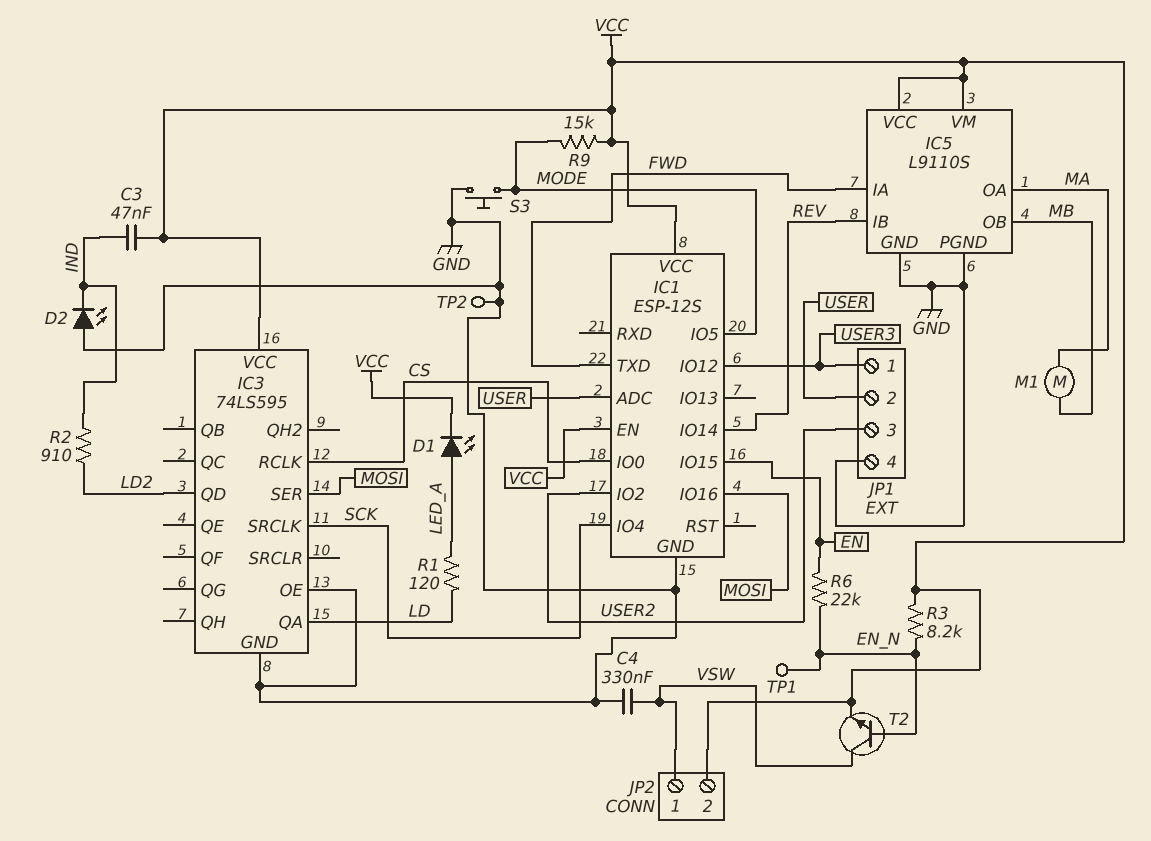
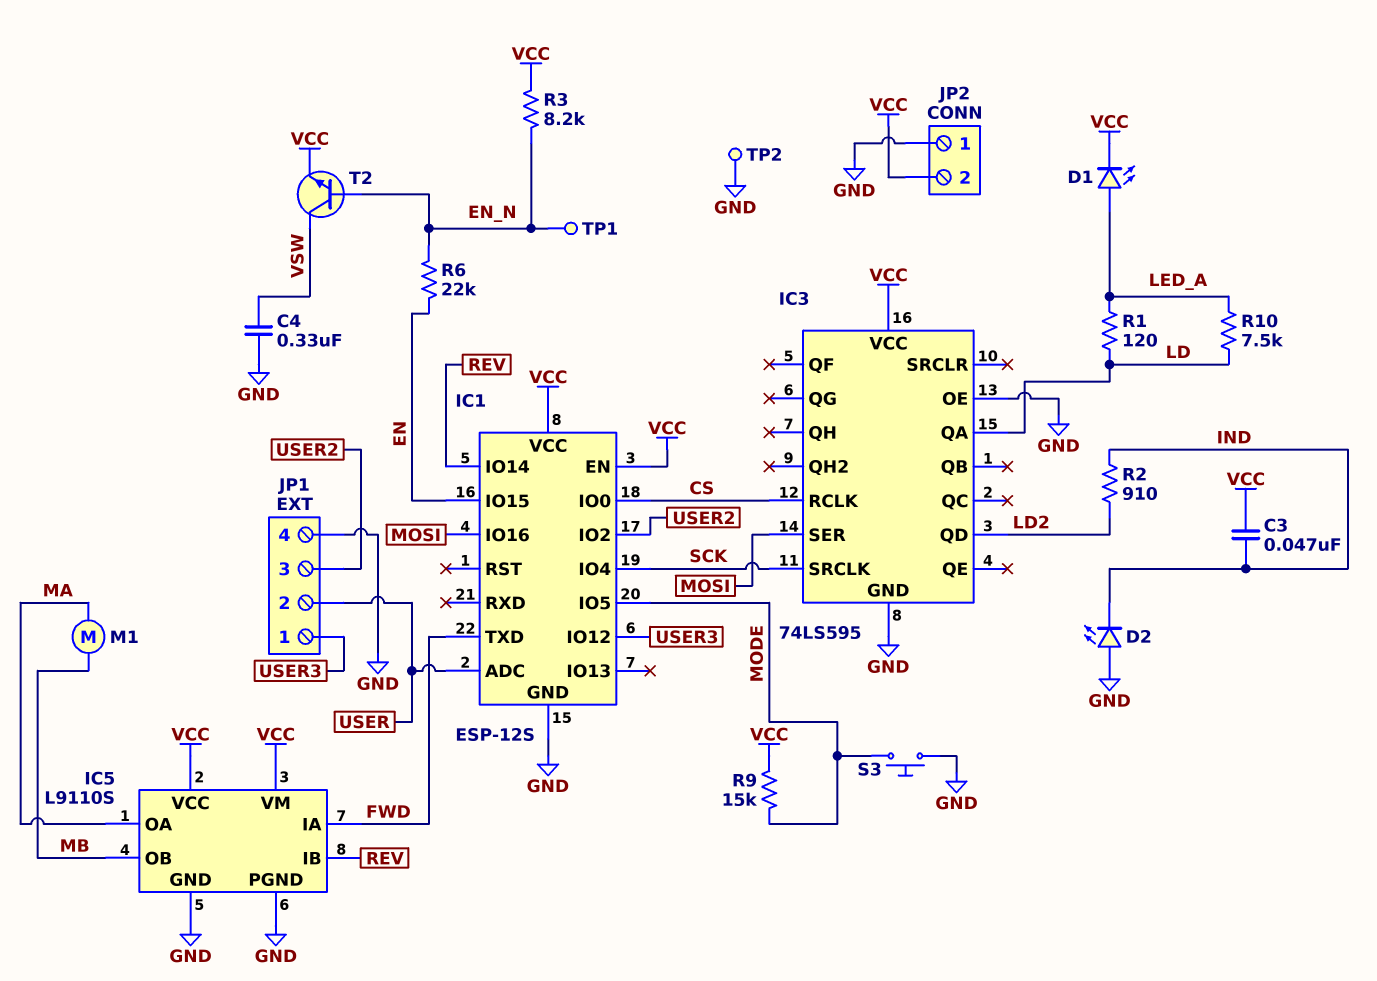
JP2 pin 1: VSW -> GND
R10: none -> 7.5k (LD, LED_A)

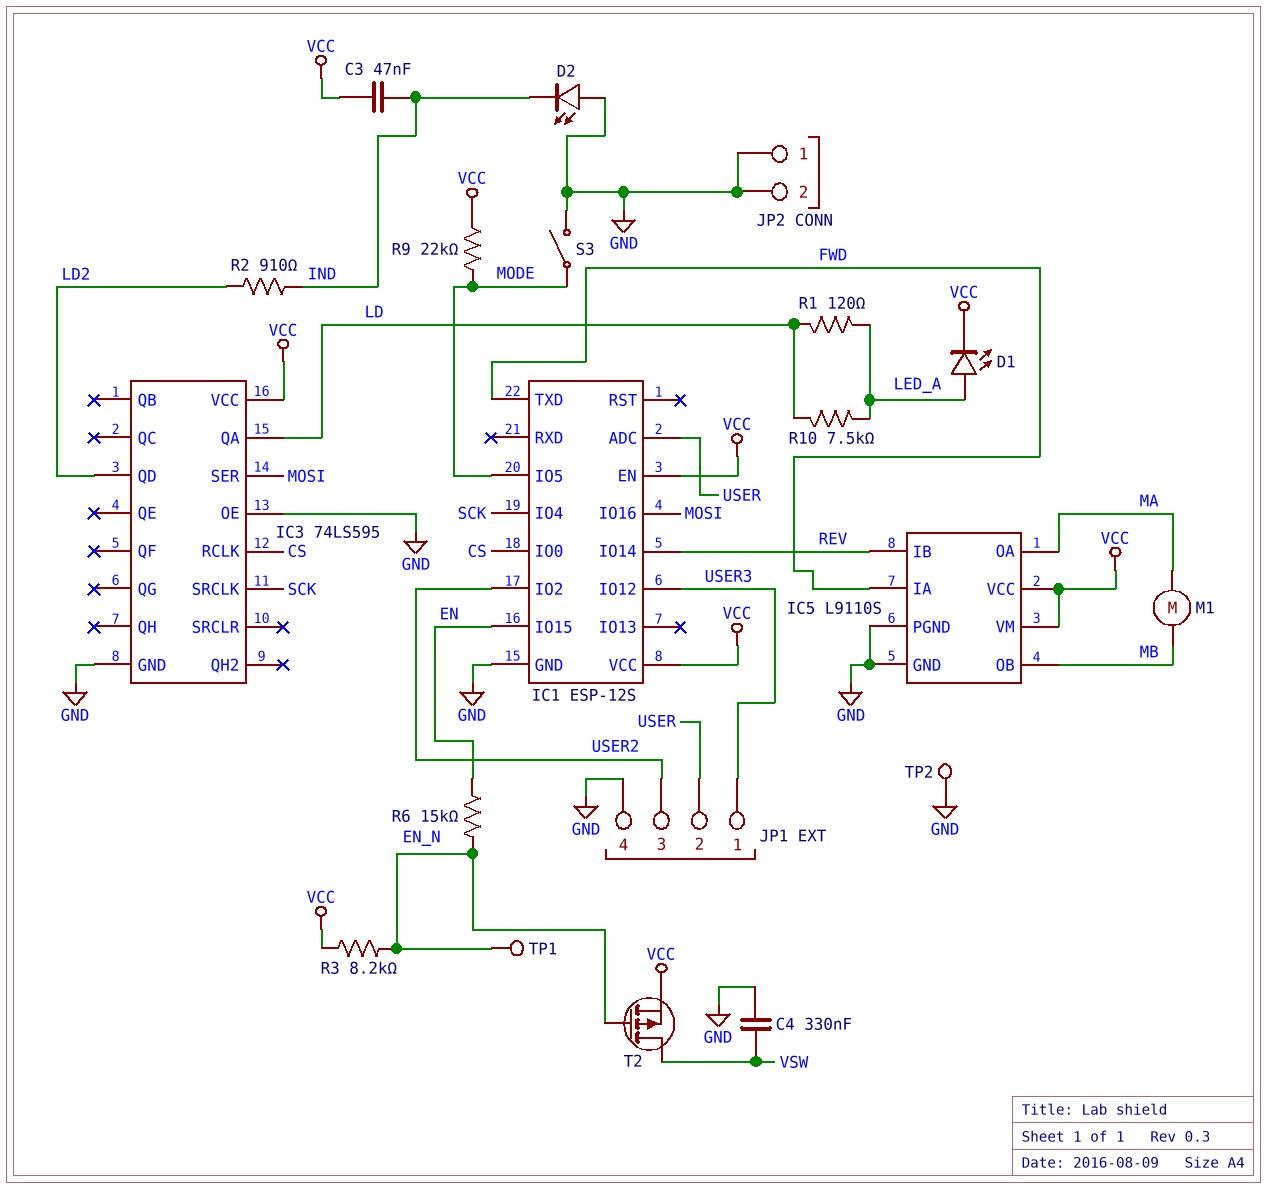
JP2 pin 2: VCC -> GND
R6: 22k (EN, EN_N) -> 15k (EN, EN_N)
R9: 15k (MODE, VCC) -> 22k (MODE, VCC)
S3: button (GND, MODE) -> switch (GND, MODE)
T2: NPN (B EN_N, C VSW, E VCC) -> PMOS (G EN_N, D VSW, S VCC)

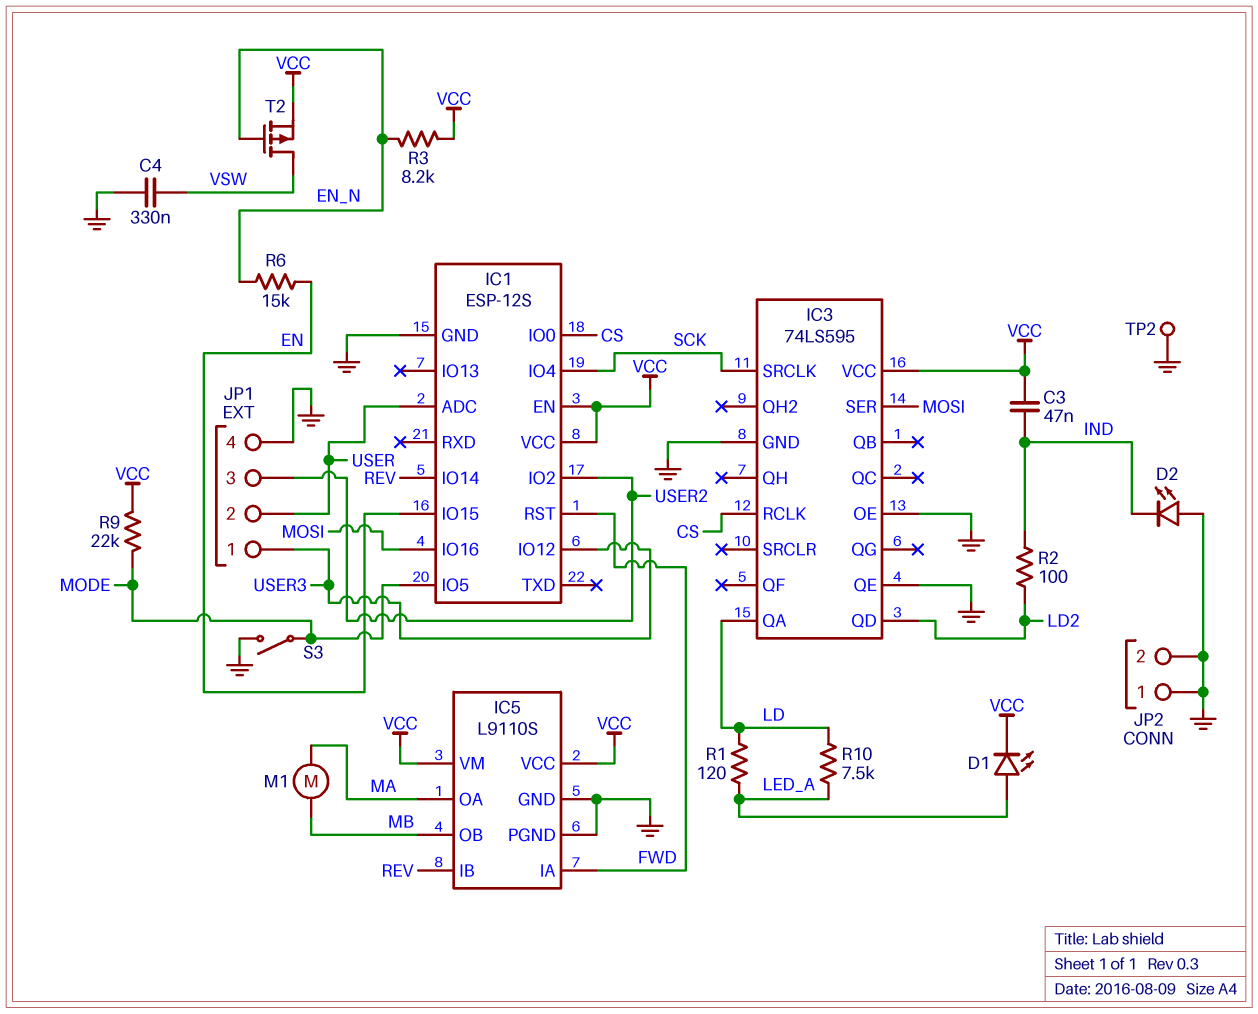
IC1 pin RST: none -> FWD
IC1 pin TXD: FWD -> none
IC3 pin QE: none -> GND
R2: 910 (IND, LD2) -> 100 (IND, LD2)
TP1: test point (EN_N) -> none

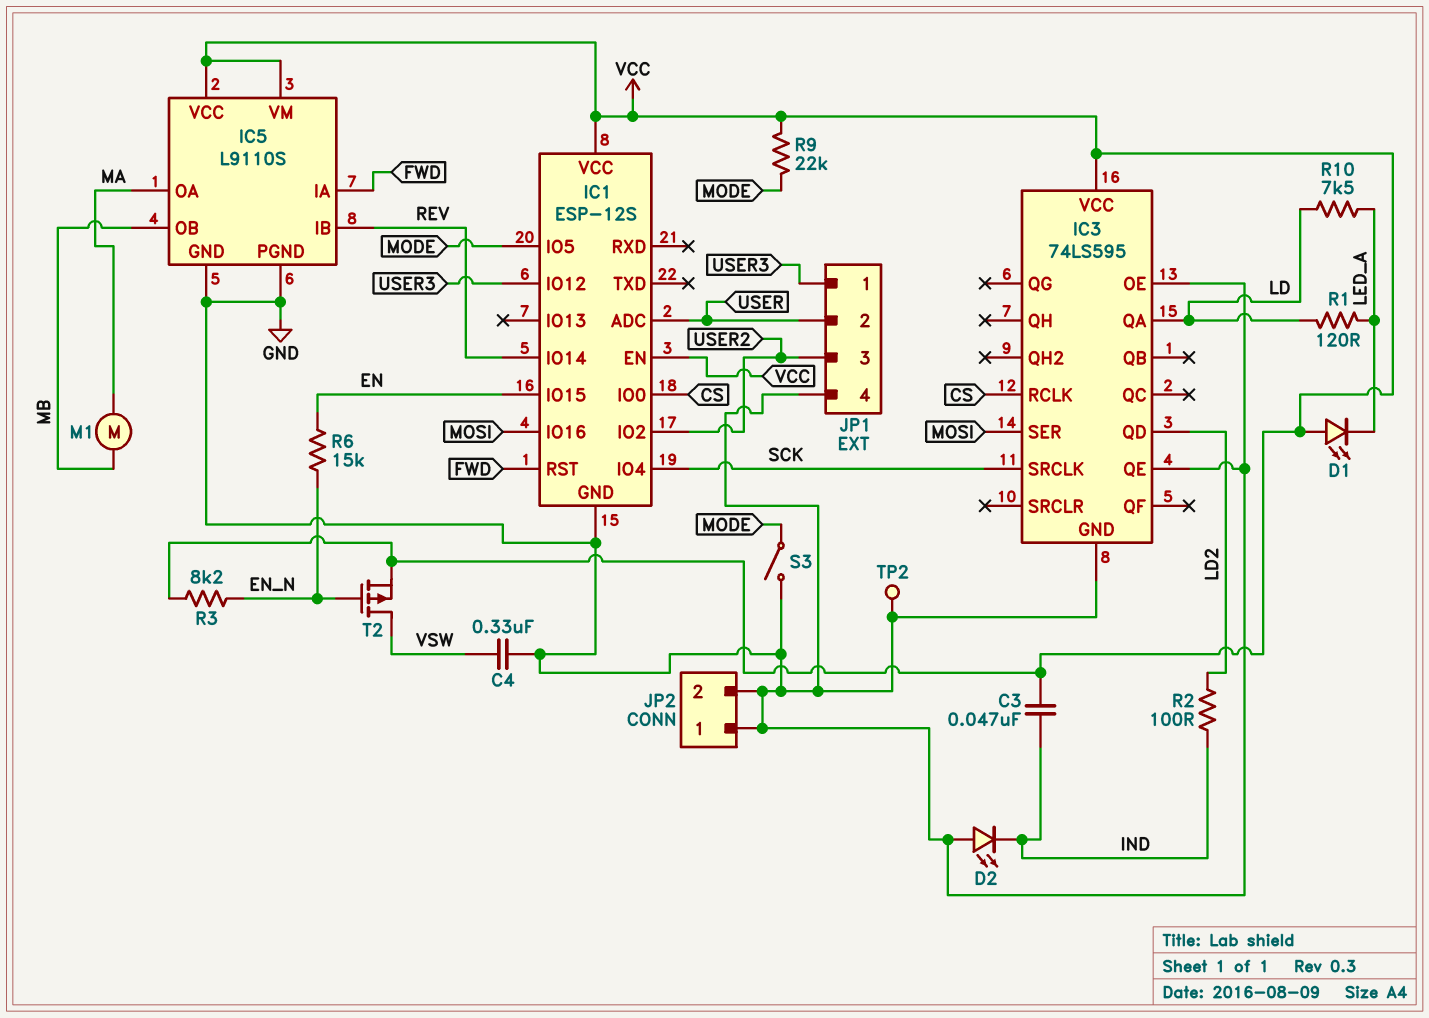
D1: LED (A LED_A, K VCC) -> LED (A VCC, K LED_A)

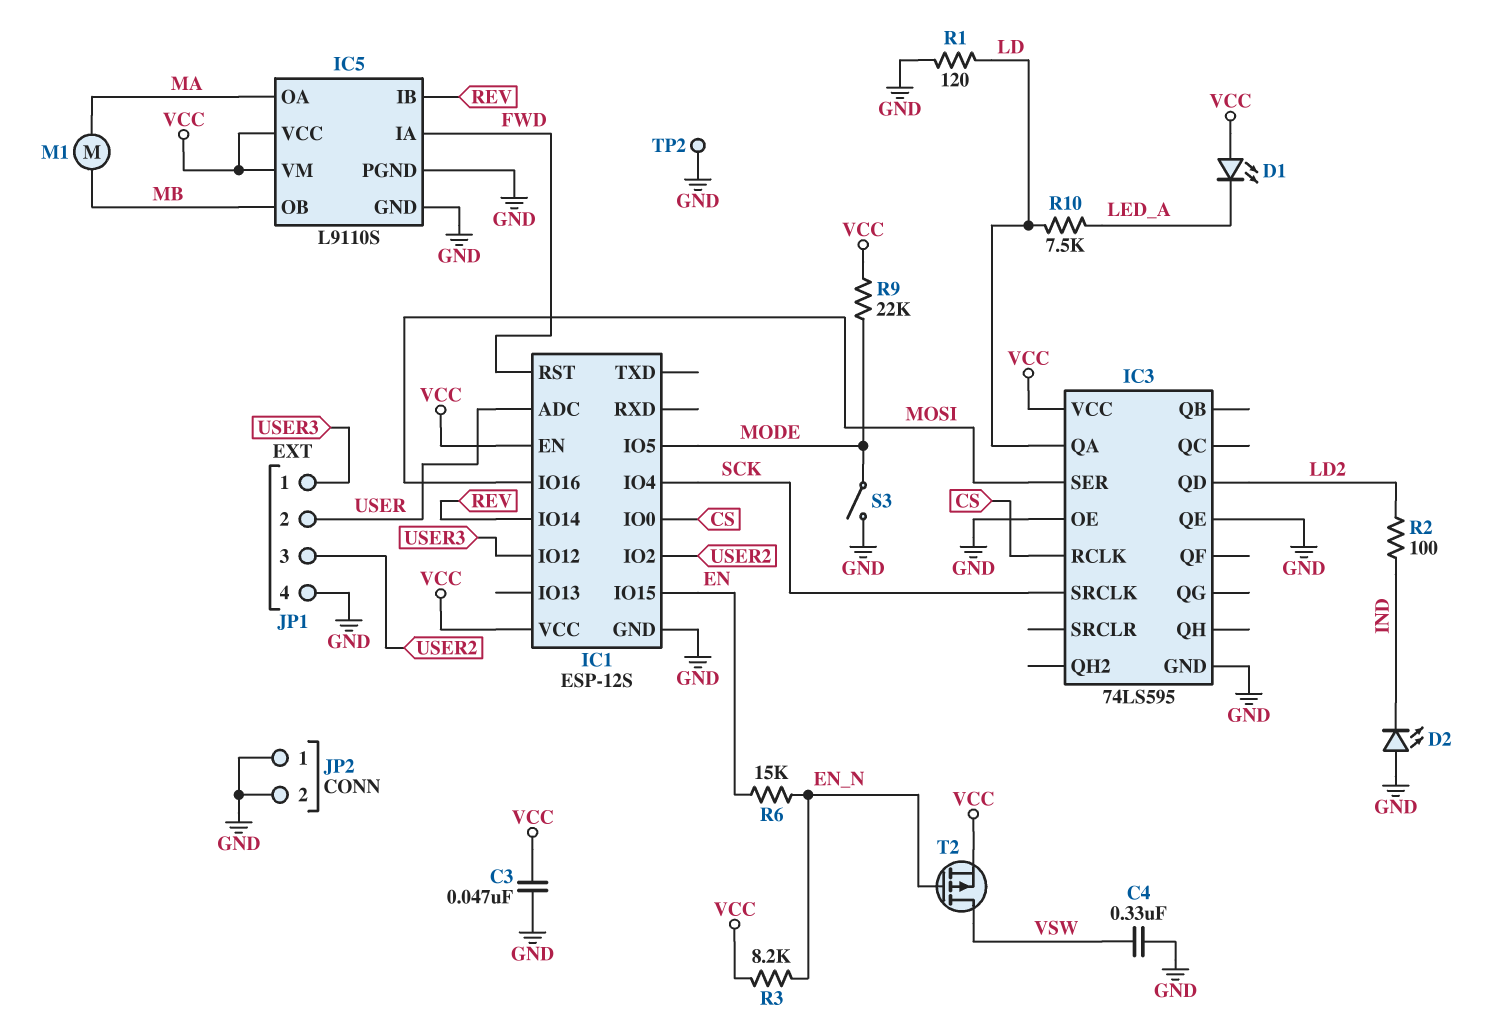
C3: 47nF (IND, VCC) -> 47nF (GND, VCC)
R1: 120 (LD, LED_A) -> 120 (GND, LD)

